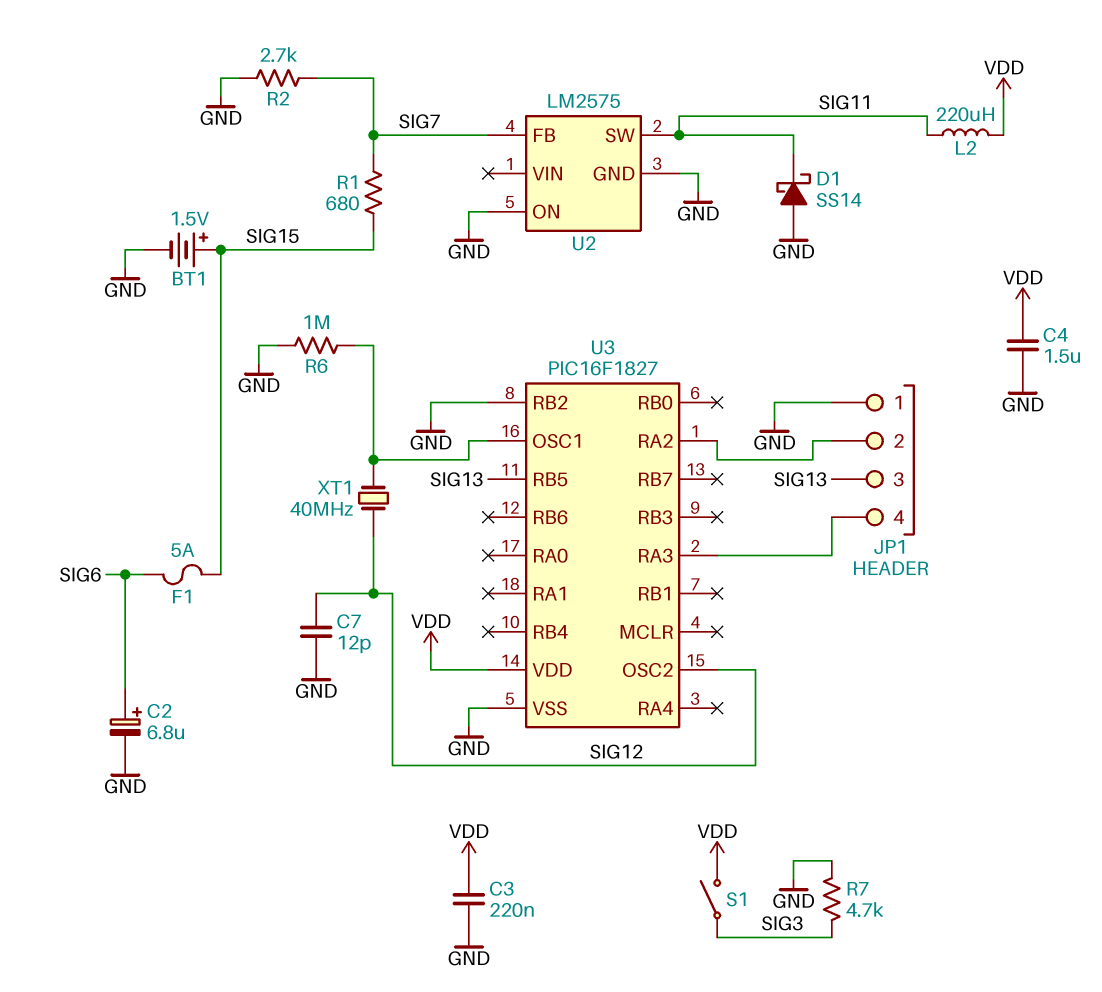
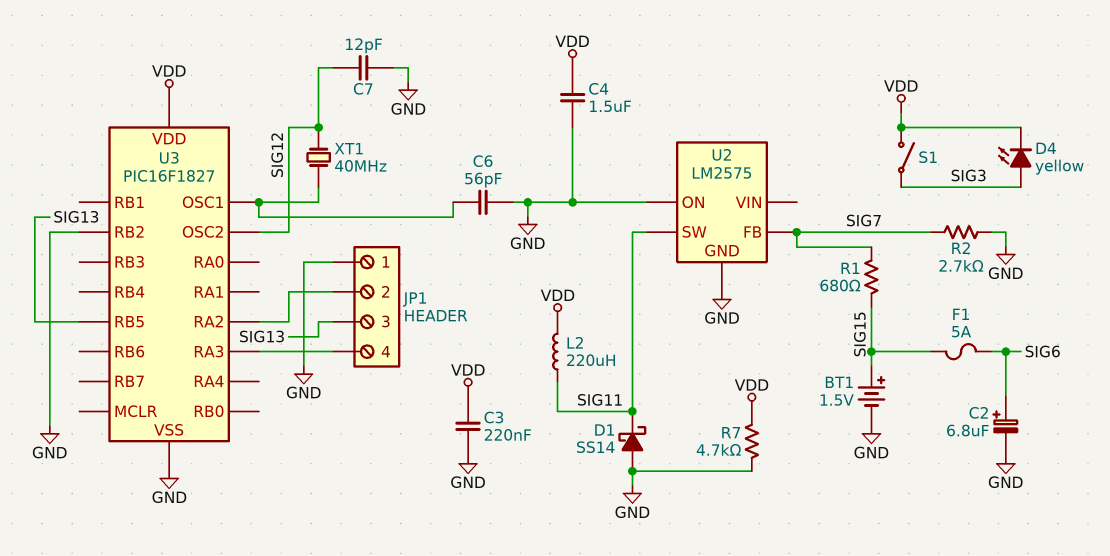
C6: none -> 56pF (GND, U3/OSC1)
D4: none -> LED yellow (A SIG3, K VDD)
R6: 1M (GND, U3/OSC1) -> none
R7: 4.7k (GND, SIG3) -> 4.7k (GND, VDD)

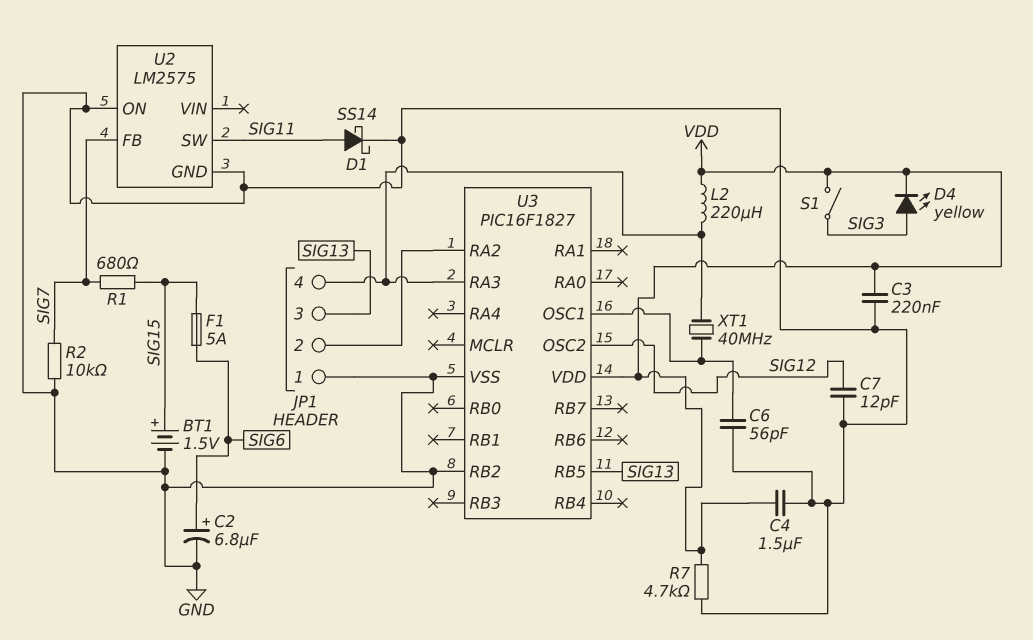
D1: schottky SS14 (A GND, K SIG11) -> schottky SS14 (A SIG11, K GND)
L2: 220uH (SIG11, VDD) -> 220uH (JP1/4, VDD)
R2: 2.7k (GND, SIG7) -> 10k (GND, SIG7)
XT1: 40MHz (SIG12, U3/OSC1) -> 40MHz (JP1/4, U3/OSC1)

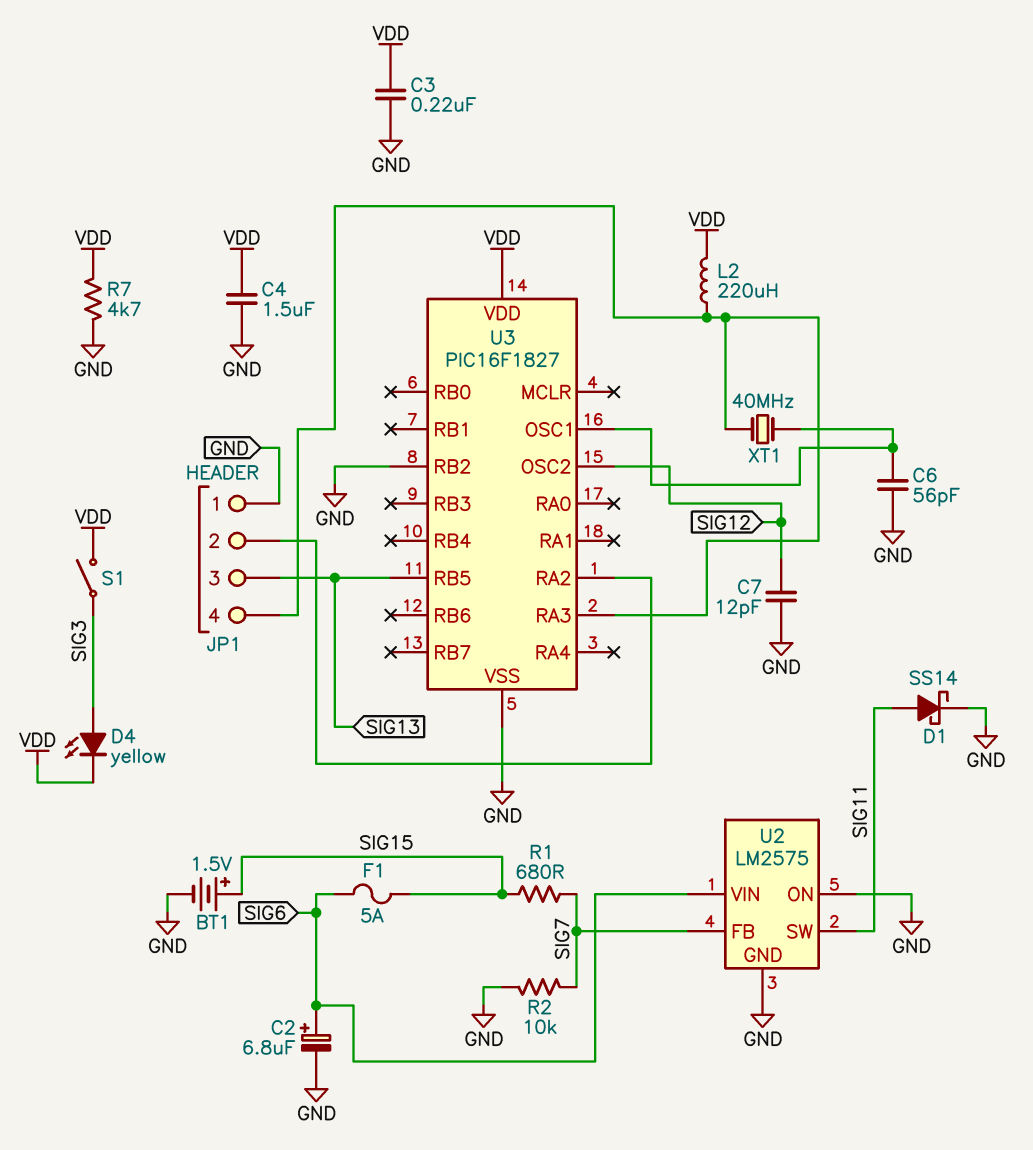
U2 pin VIN: none -> SIG6

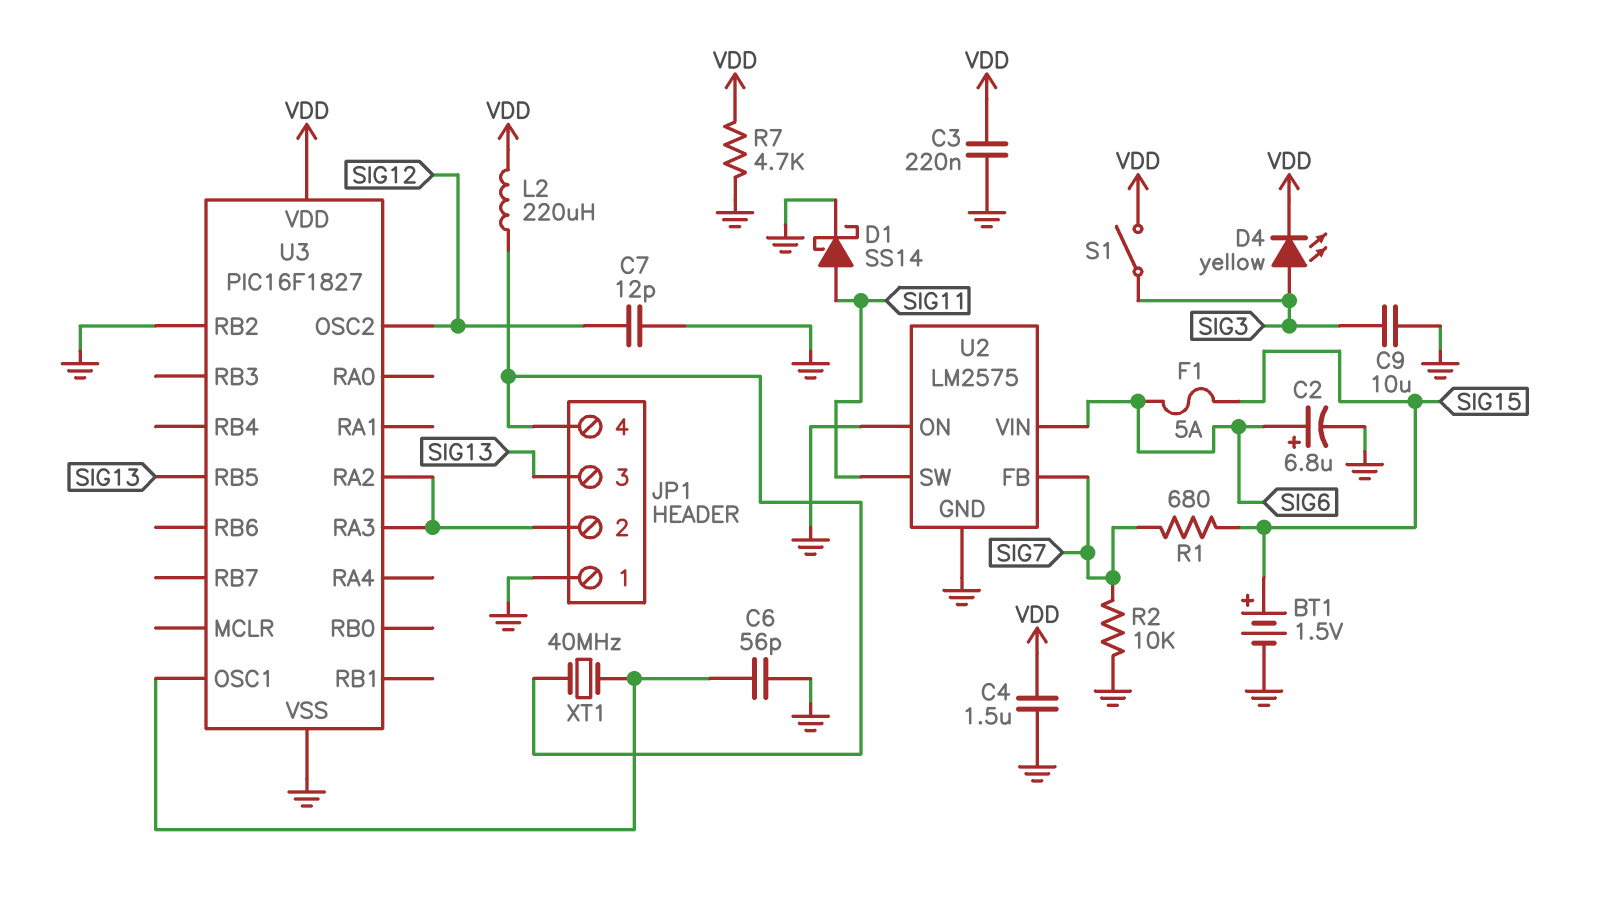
C9: none -> 10uF (GND, SIG3)
U3 pin RA3: JP1/4 -> JP1/2

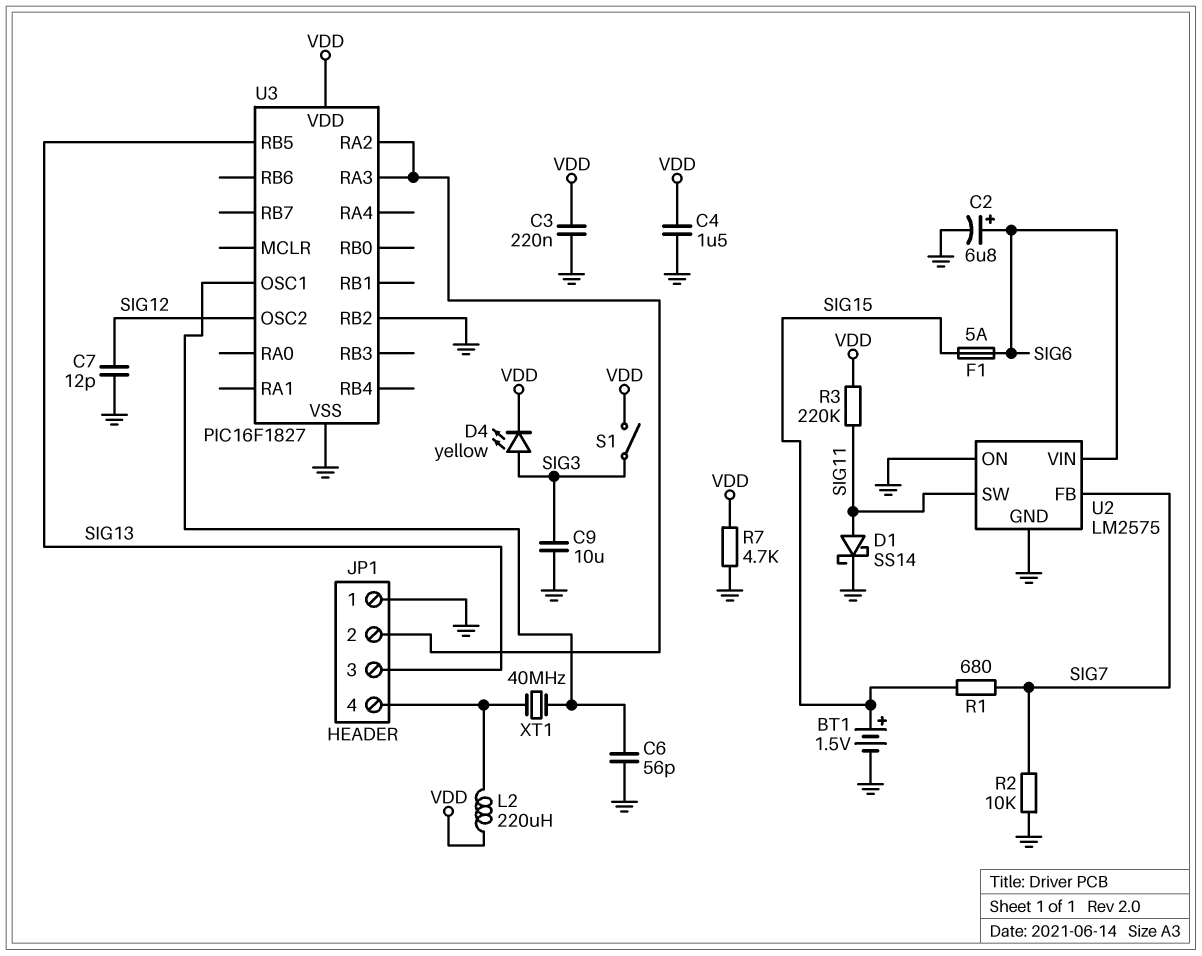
R3: none -> 220k (SIG11, VDD)

